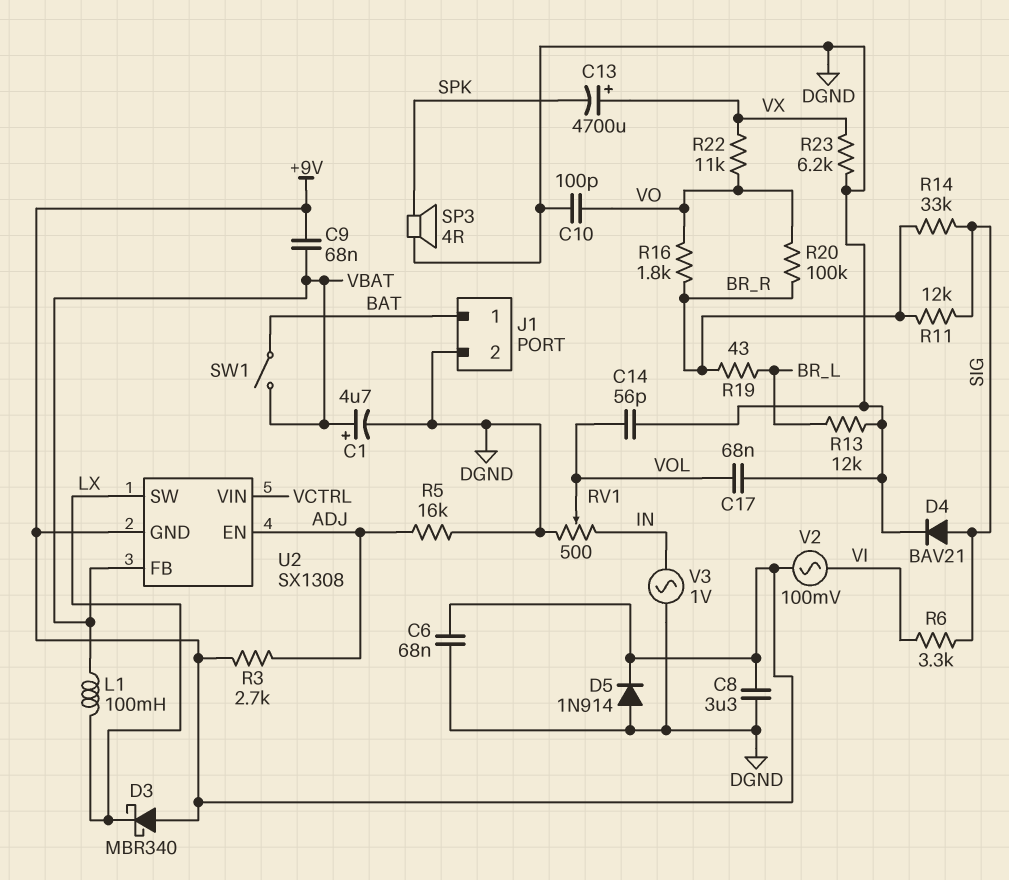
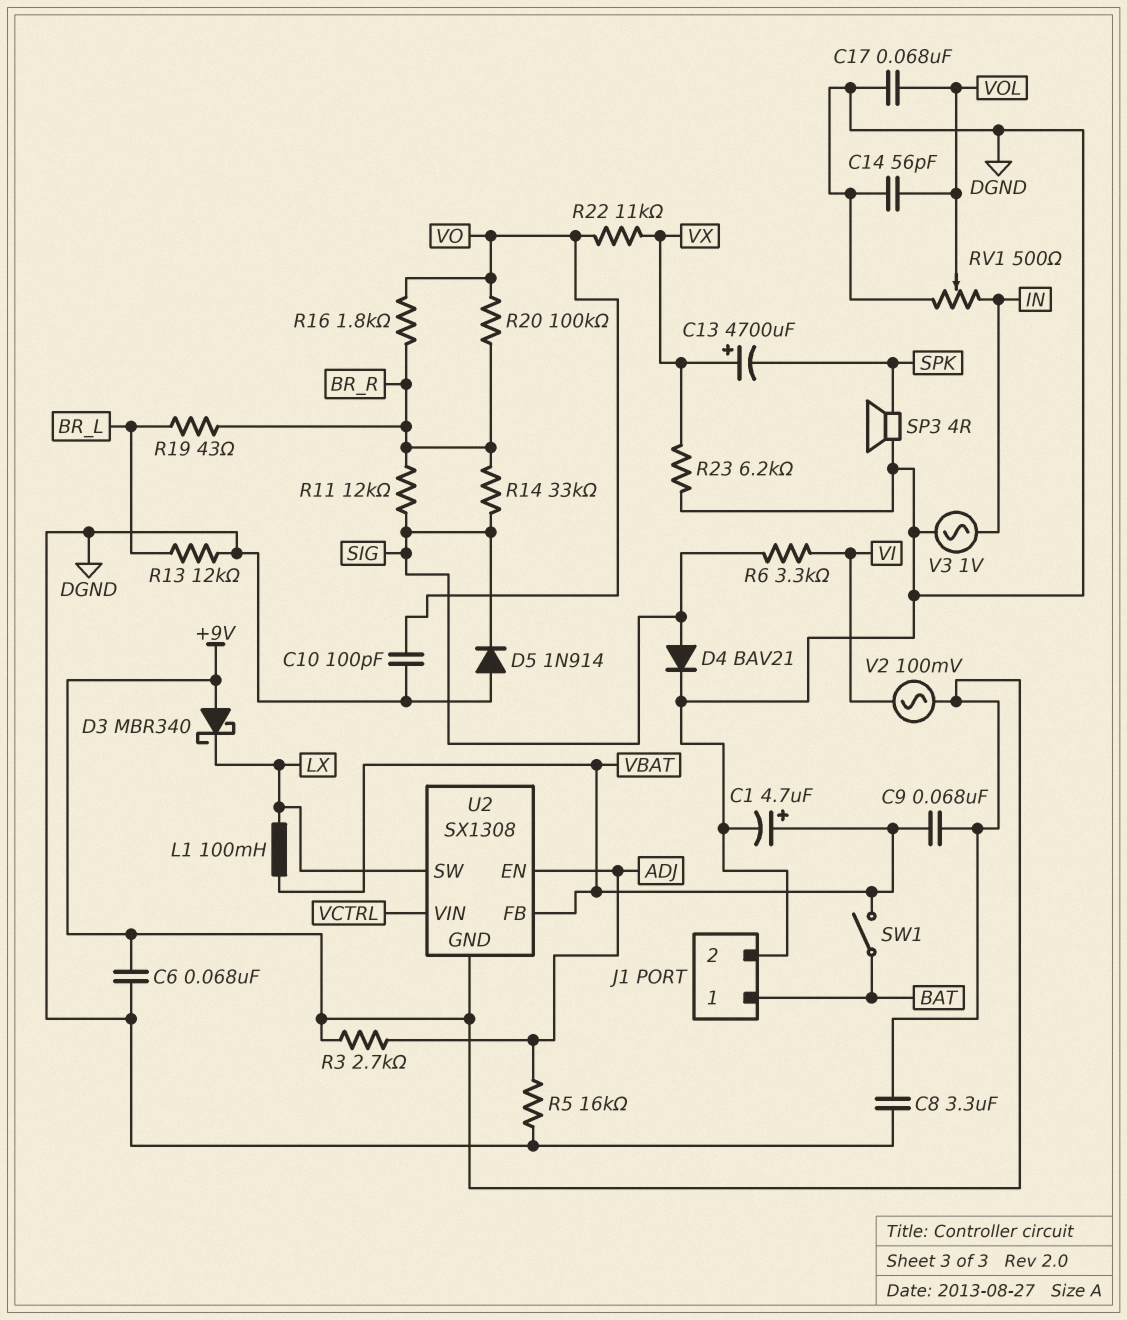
D5: diode 1N914 (A DGND, K +9V) -> diode 1N914 (A DGND, K SIG)

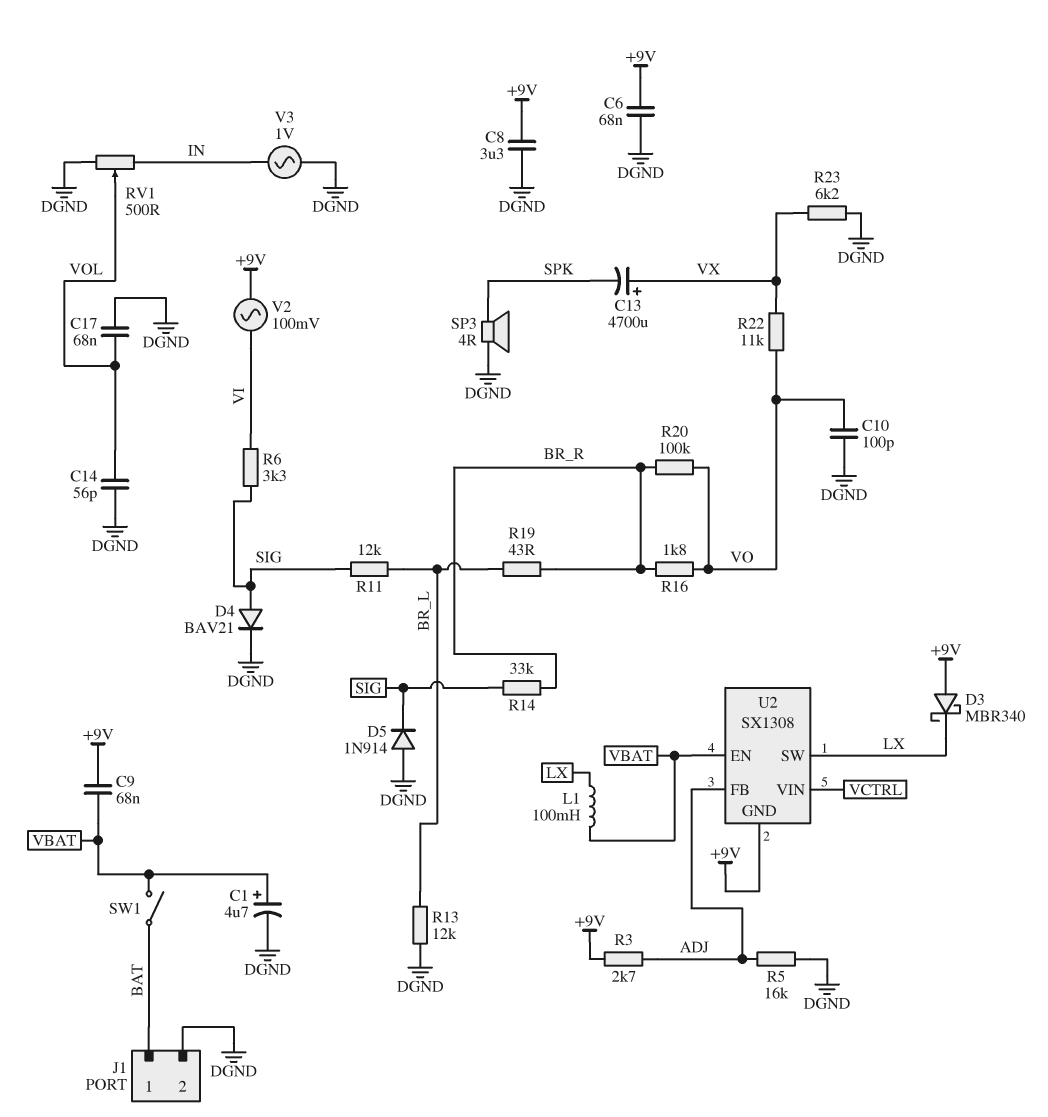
R11: 12k (BR_R, SIG) -> 12k (BR_L, SIG)
U2 pin EN: ADJ -> VBAT
U2 pin FB: VBAT -> ADJ

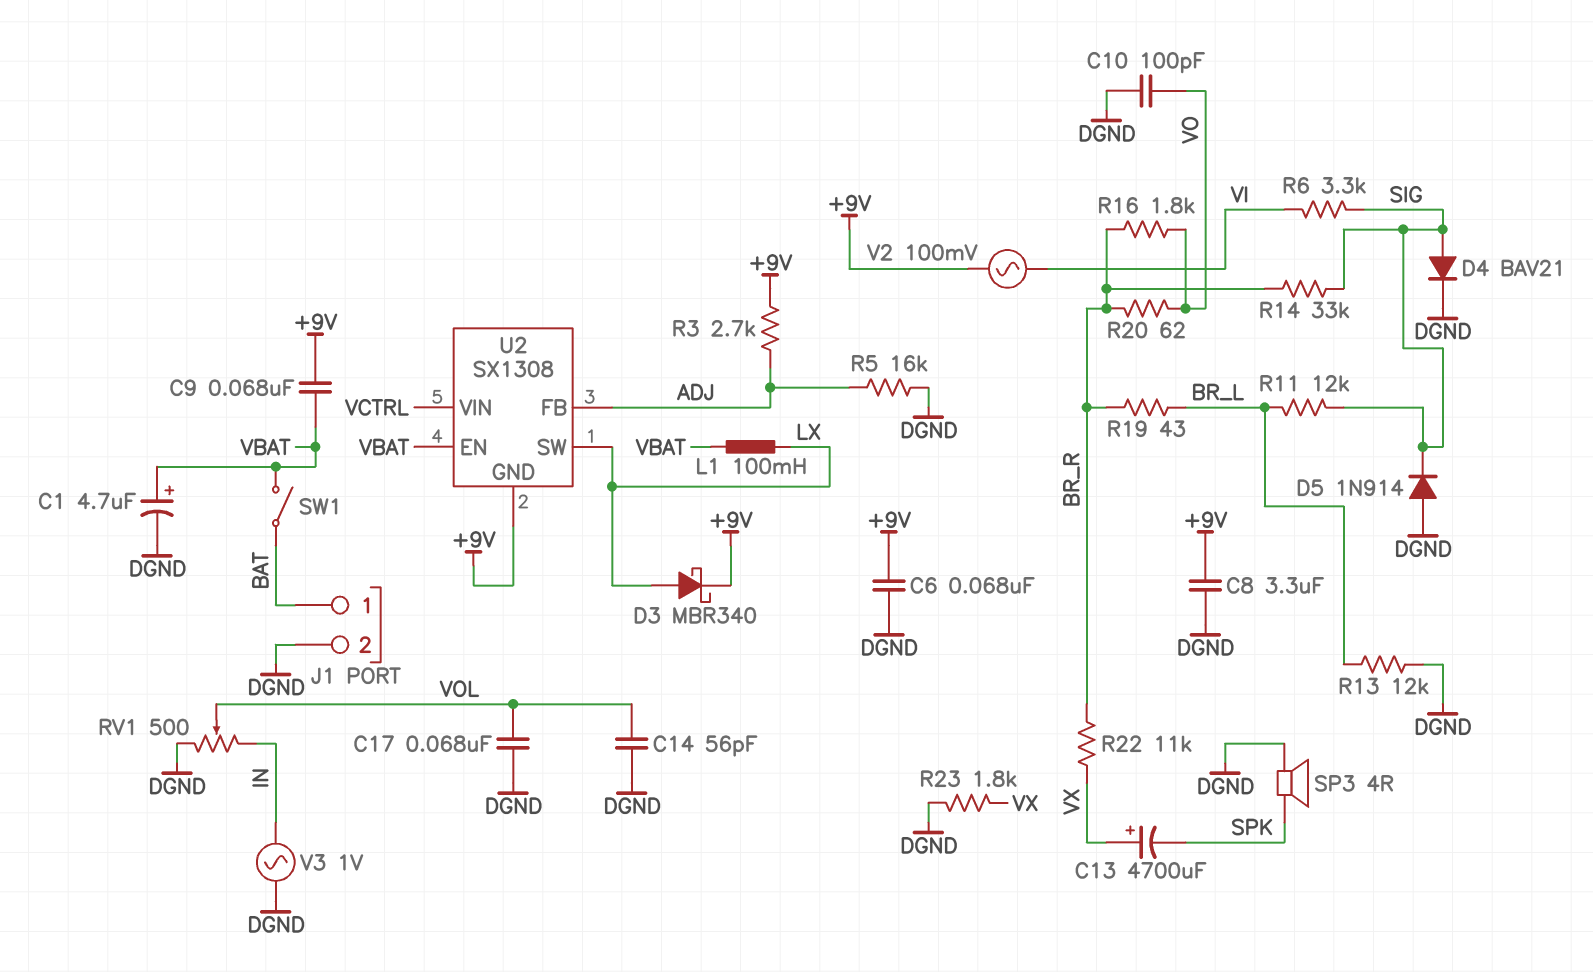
D3: schottky MBR340 (A +9V, K LX) -> schottky MBR340 (A LX, K +9V)
R20: 100k (BR_R, VO) -> 62 (BR_R, VO)
R22: 11k (VO, VX) -> 11k (BR_R, VX)
R23: 6.2k (DGND, VX) -> 1.8k (DGND, VX)

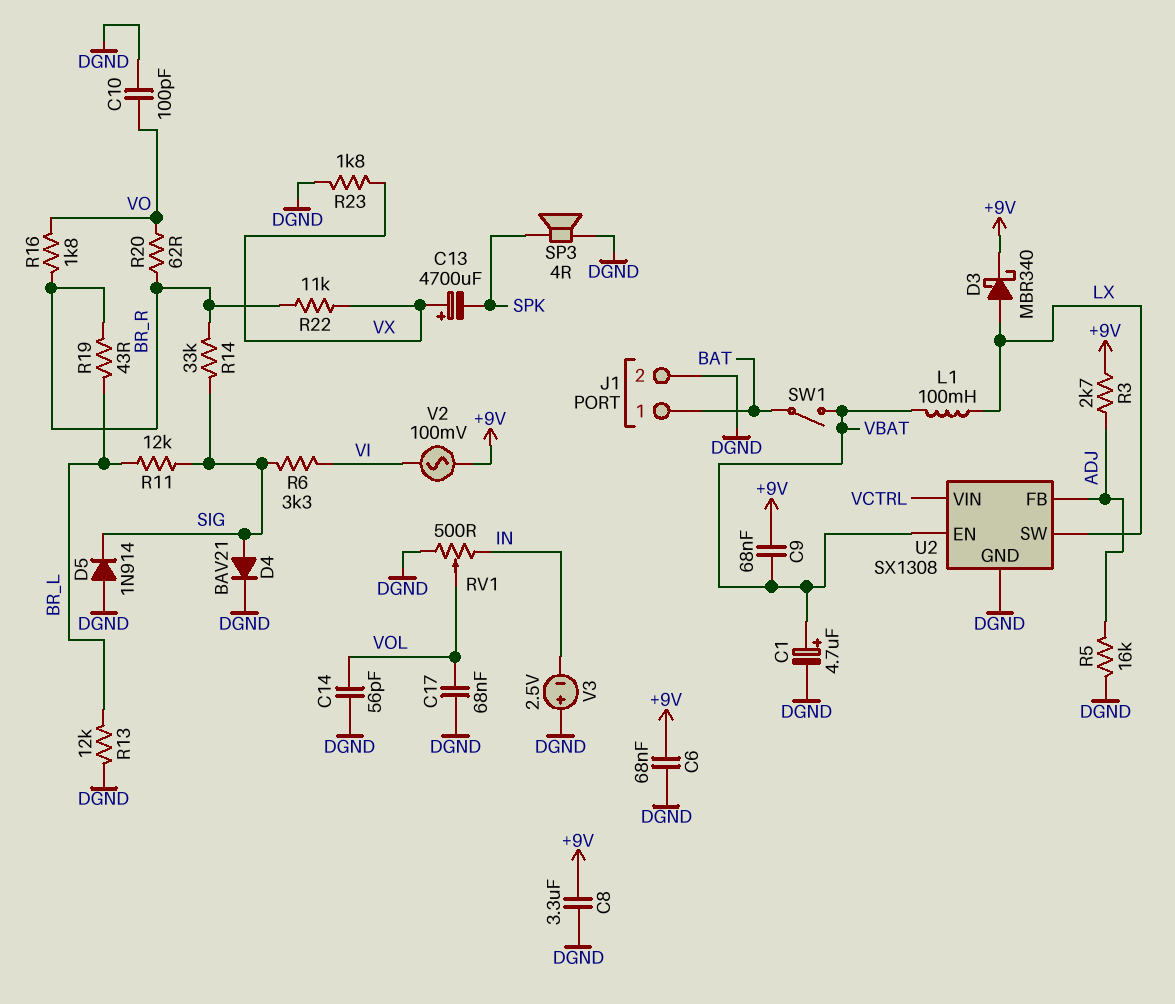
U2 pin GND: +9V -> DGND
V3: AC 1V (DGND, IN) -> 2.5V (plus DGND, minus IN)

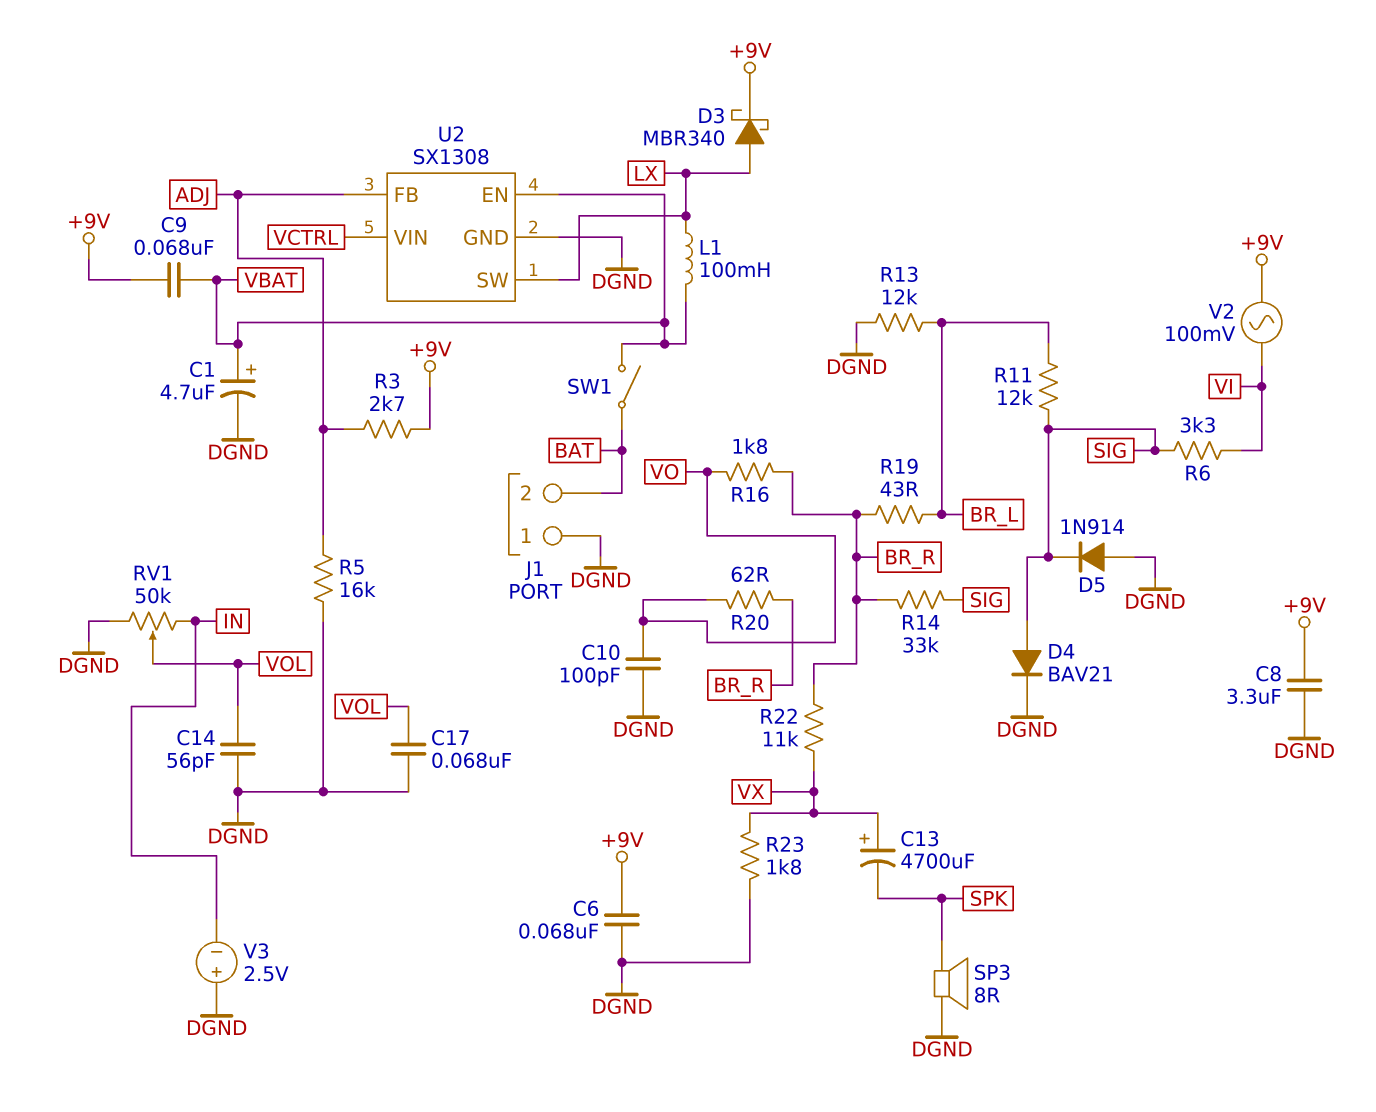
J1 pin 1: BAT -> DGND
J1 pin 2: DGND -> BAT
RV1: 500 (DGND, IN, wiper VOL) -> 50k (DGND, IN, wiper VOL)
SP3: speaker 4R (DGND, SPK) -> speaker 8R (DGND, SPK)

